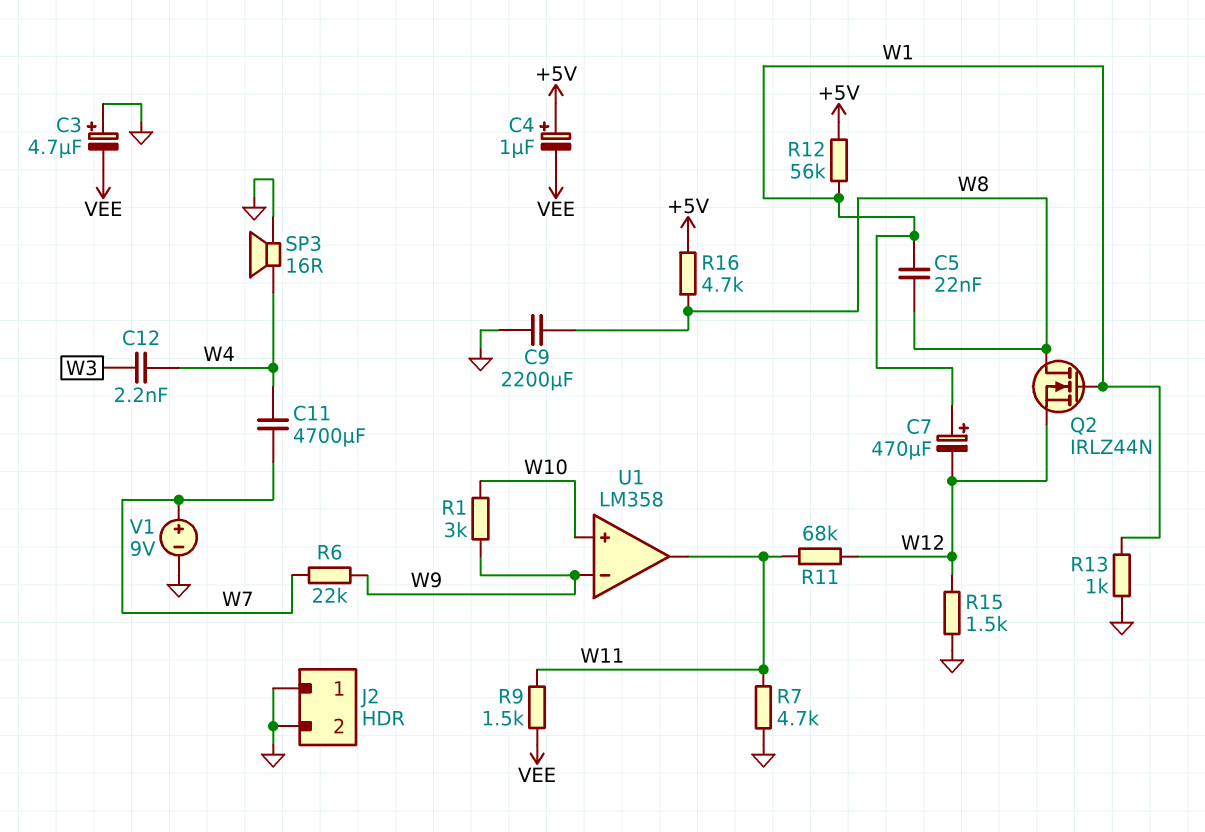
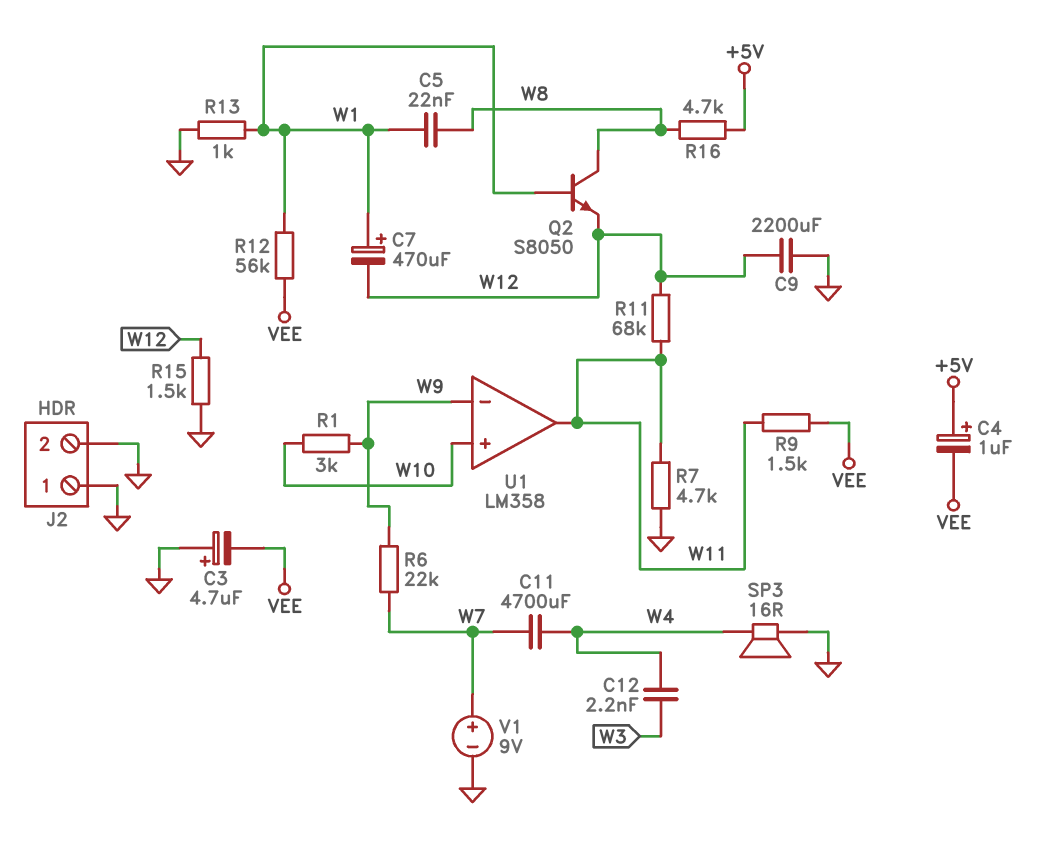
C9: 2200uF (GND, W8) -> 2200uF (GND, W12)
Q2: NMOS IRLZ44N (G W1, D W8, S W12) -> NPN S8050 (B W1, C W8, E W12)
R12: 56k (+5V, W1) -> 56k (VEE, W1)

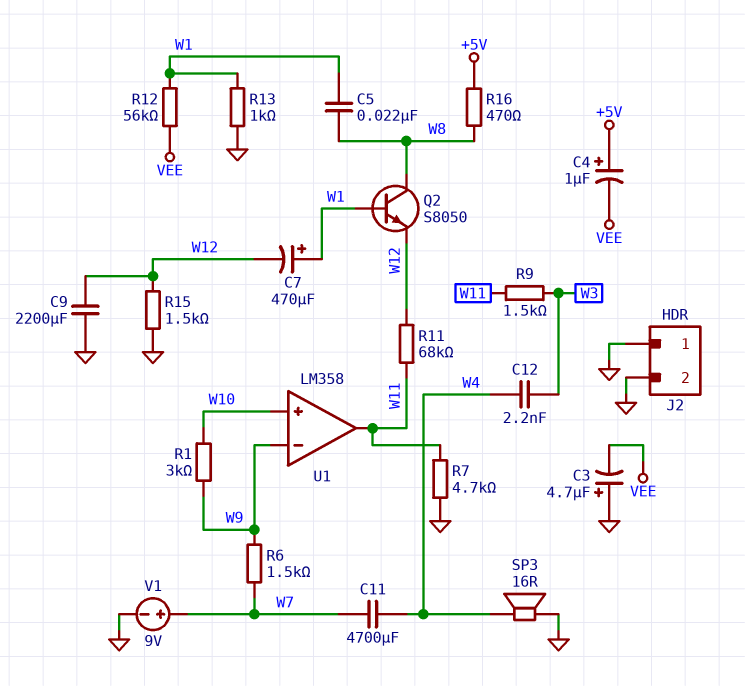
R6: 22k (W7, W9) -> 1.5k (W7, W9)
R9: 1.5k (VEE, W11) -> 1.5k (W3, W11)
R16: 4.7k (+5V, W8) -> 470 (+5V, W8)

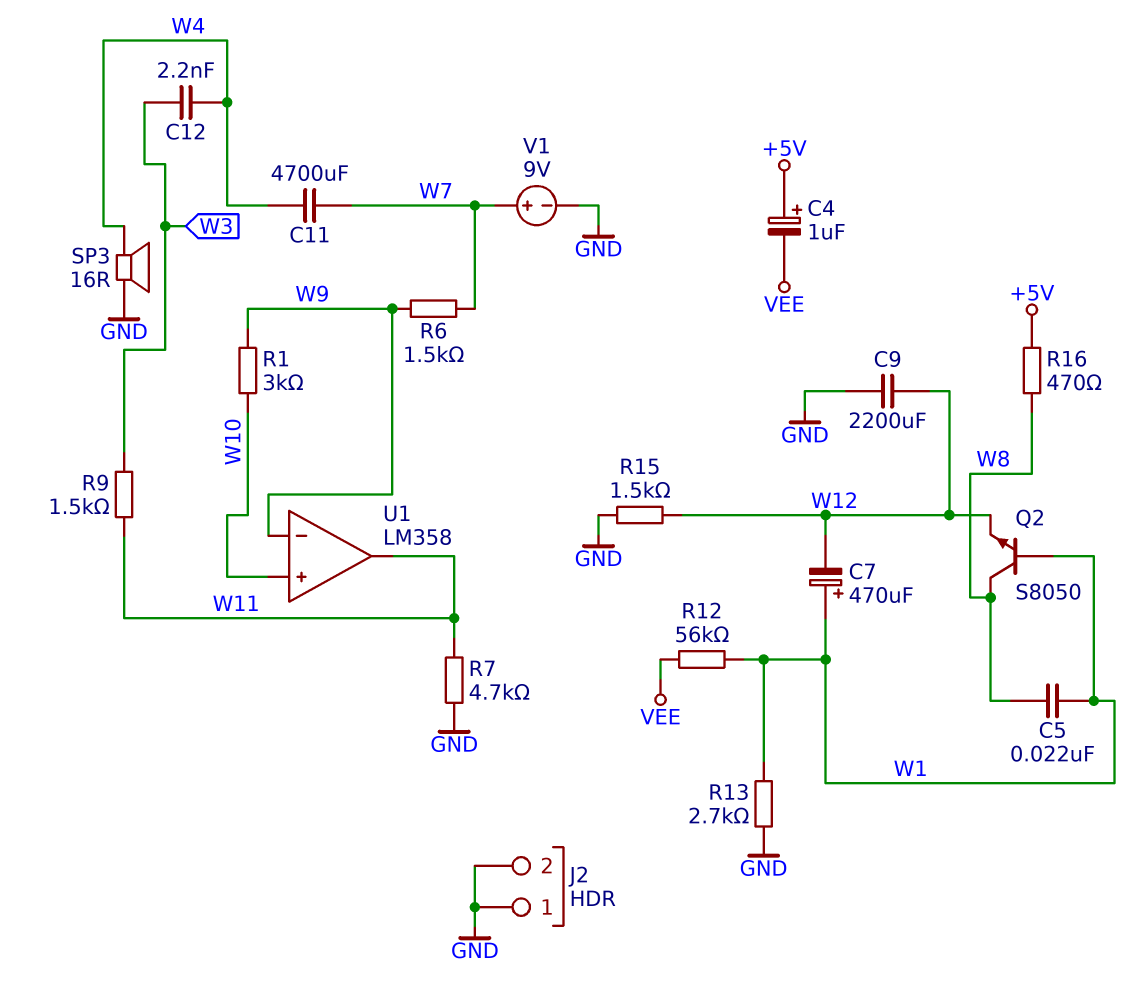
C3: 4.7uF (plus GND, minus VEE) -> none
R11: 68k (W11, W12) -> none
R13: 1k (GND, W1) -> 2.7k (GND, W1)

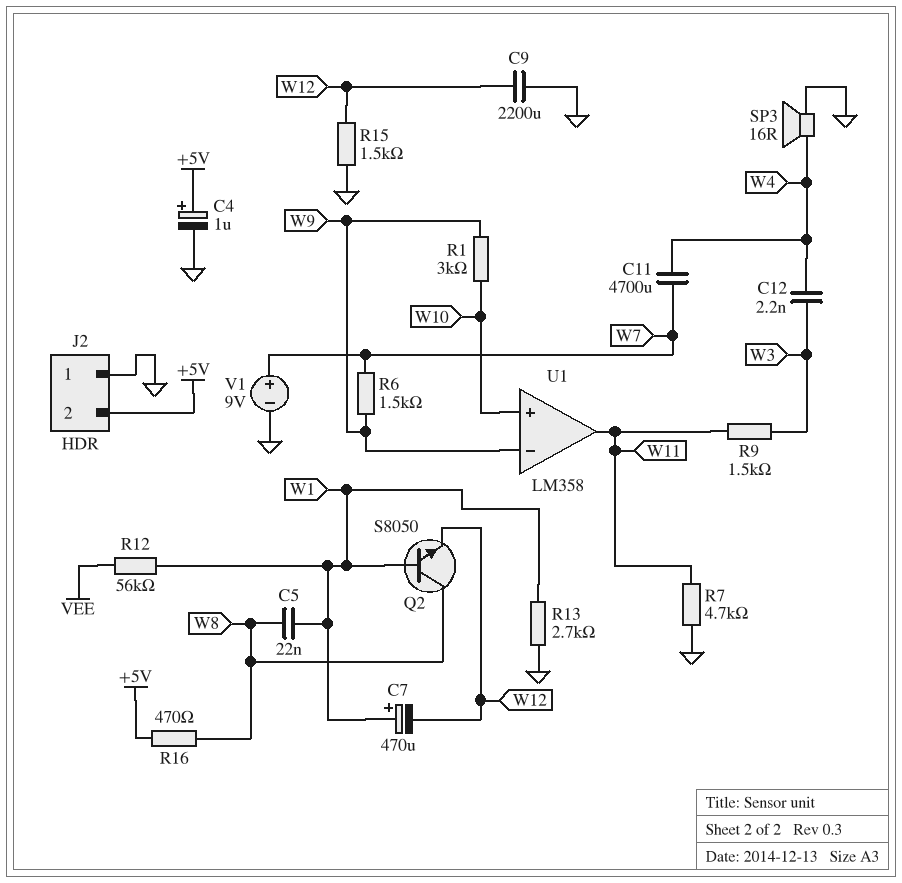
C4: 1uF (plus +5V, minus VEE) -> 1uF (plus +5V, minus GND)
J2 pin 2: GND -> +5V

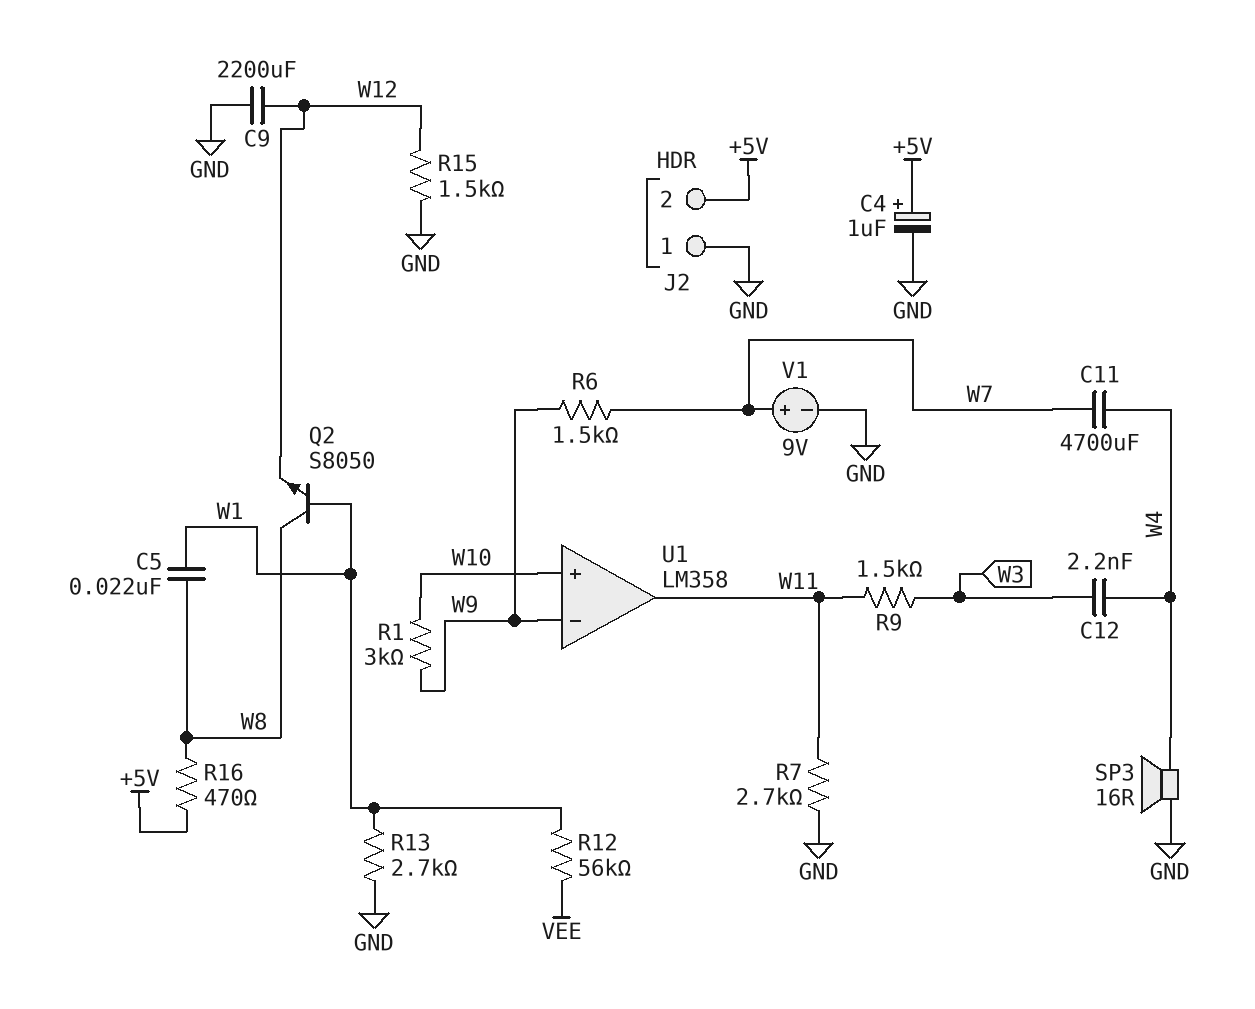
C7: 470uF (plus W1, minus W12) -> none
R7: 4.7k (GND, W11) -> 2.7k (GND, W11)

